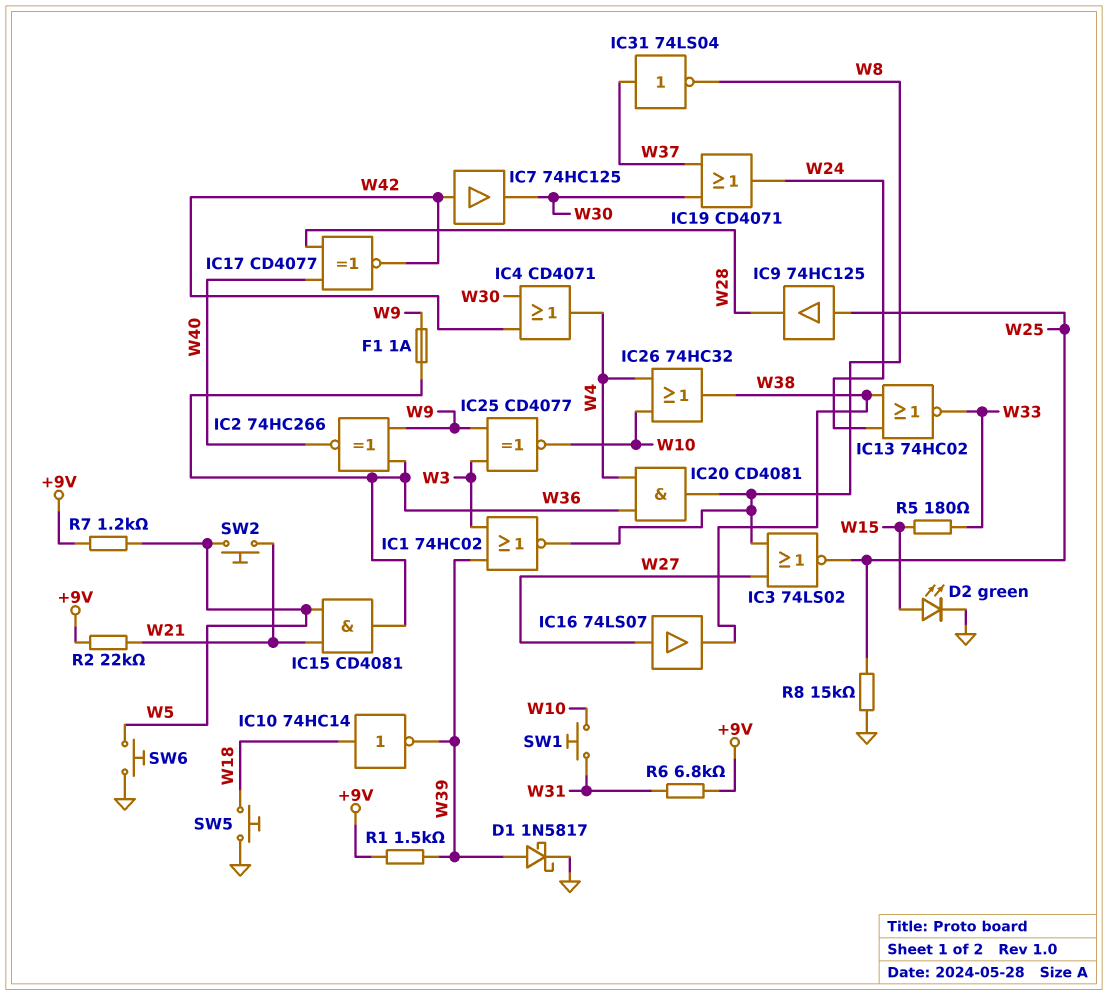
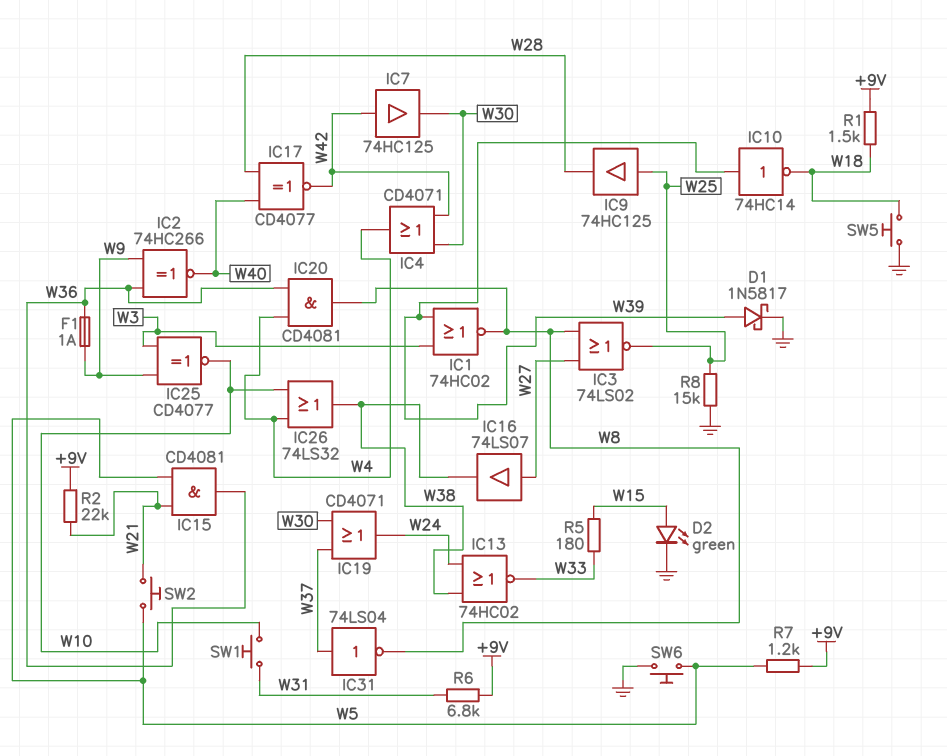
IC10: NOT 74HC14 (in W18, out W39) -> NOT 74HC14 (in W39, out W18)
IC26: OR 74HC32 (in W4, in W10, out W38) -> OR 74LS32 (in W4, in W10, out W38)
R1: 1.5k (+9V, W39) -> 1.5k (+9V, W18)

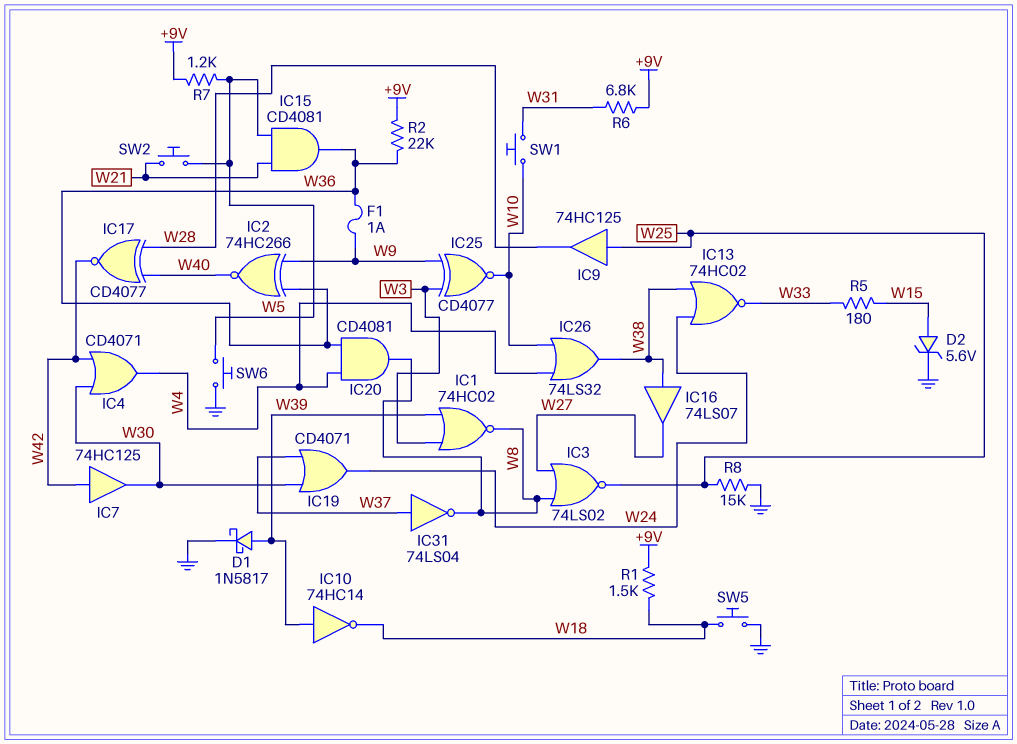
D2: LED green (A W15, K GND) -> zener 5.6V (A W15, K GND)
IC16: buffer 74LS07 (in W27, out W38) -> buffer 74LS07 (in W38, out W27)
R2: 22k (+9V, W21) -> 22k (+9V, W36)

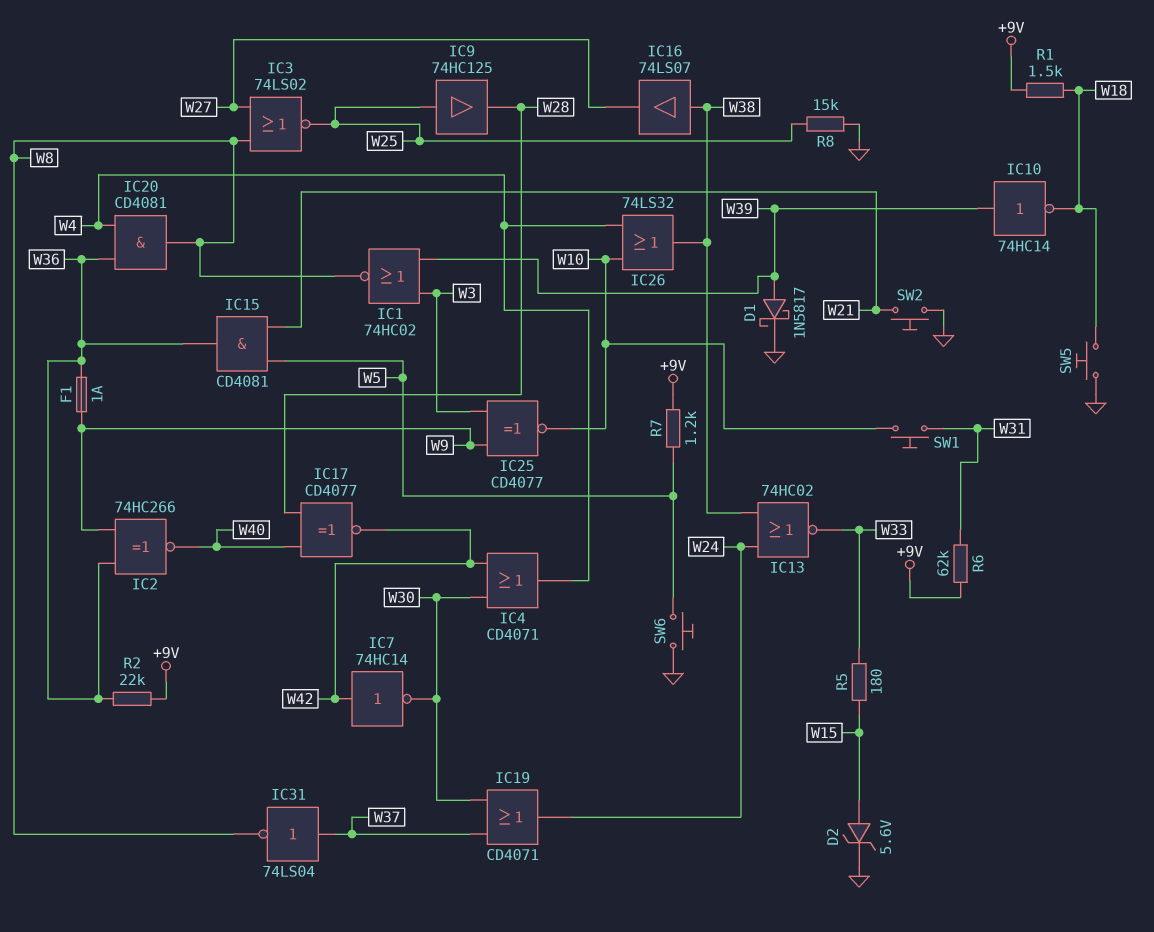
IC7: buffer 74HC125 (in W42, out W30) -> NOT 74HC14 (in W42, out W30)
R6: 6.8k (+9V, W31) -> 62k (+9V, W31)
SW2: button (W5, W21) -> button (GND, W21)

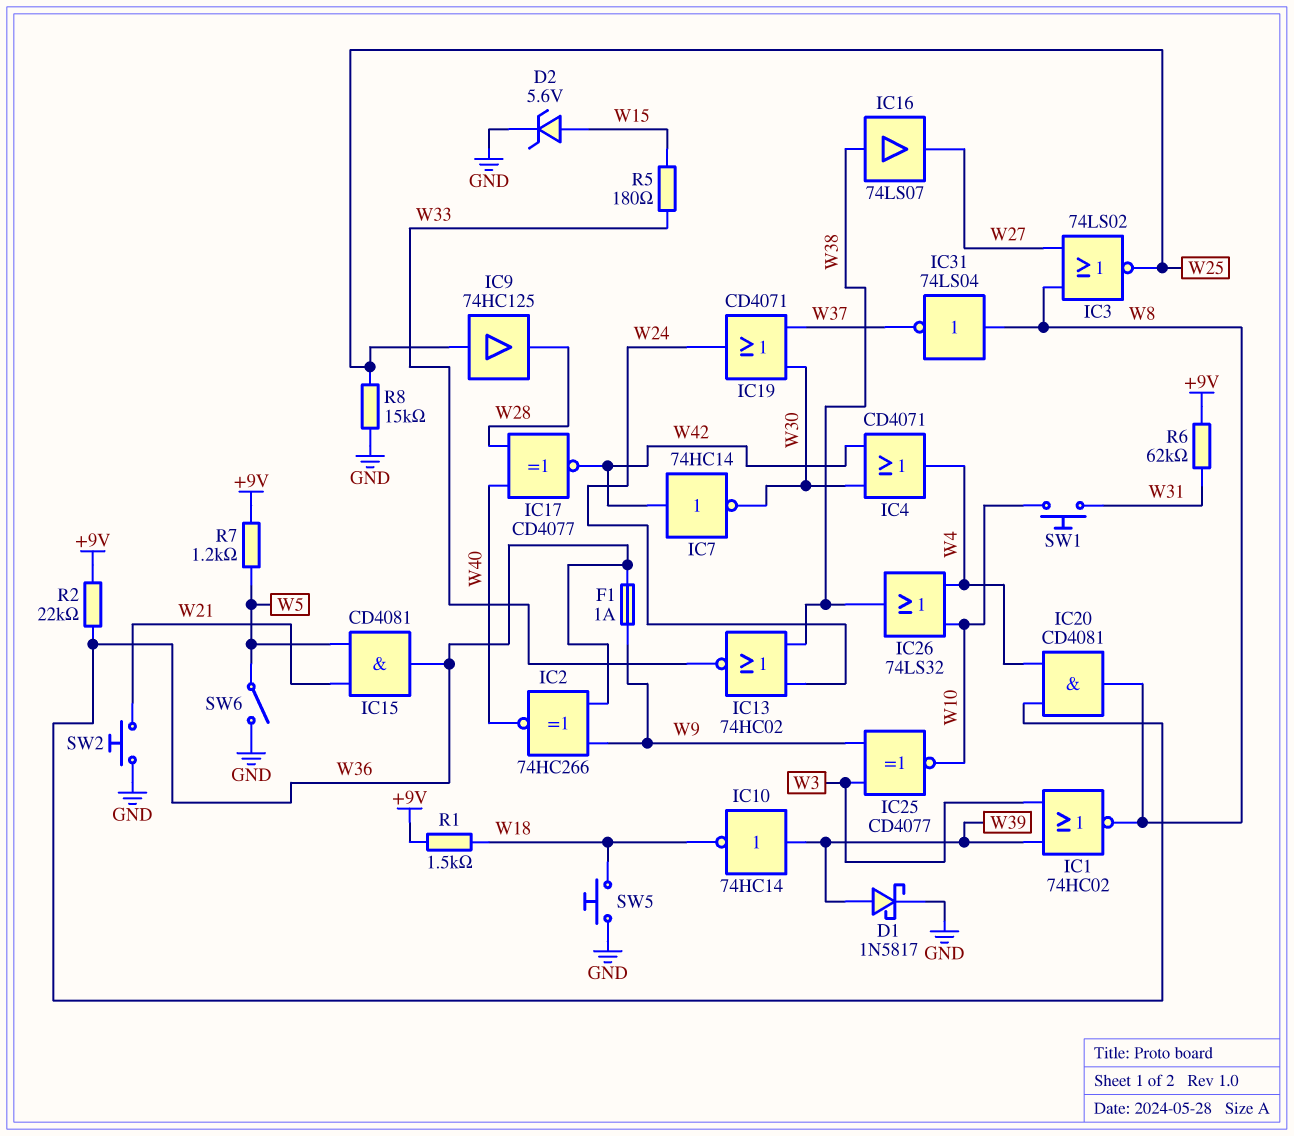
IC31: NOT 74LS04 (in W37, out W8) -> NOT 74LS04 (in W8, out W37)
SW6: button (GND, W5) -> switch (GND, W5)

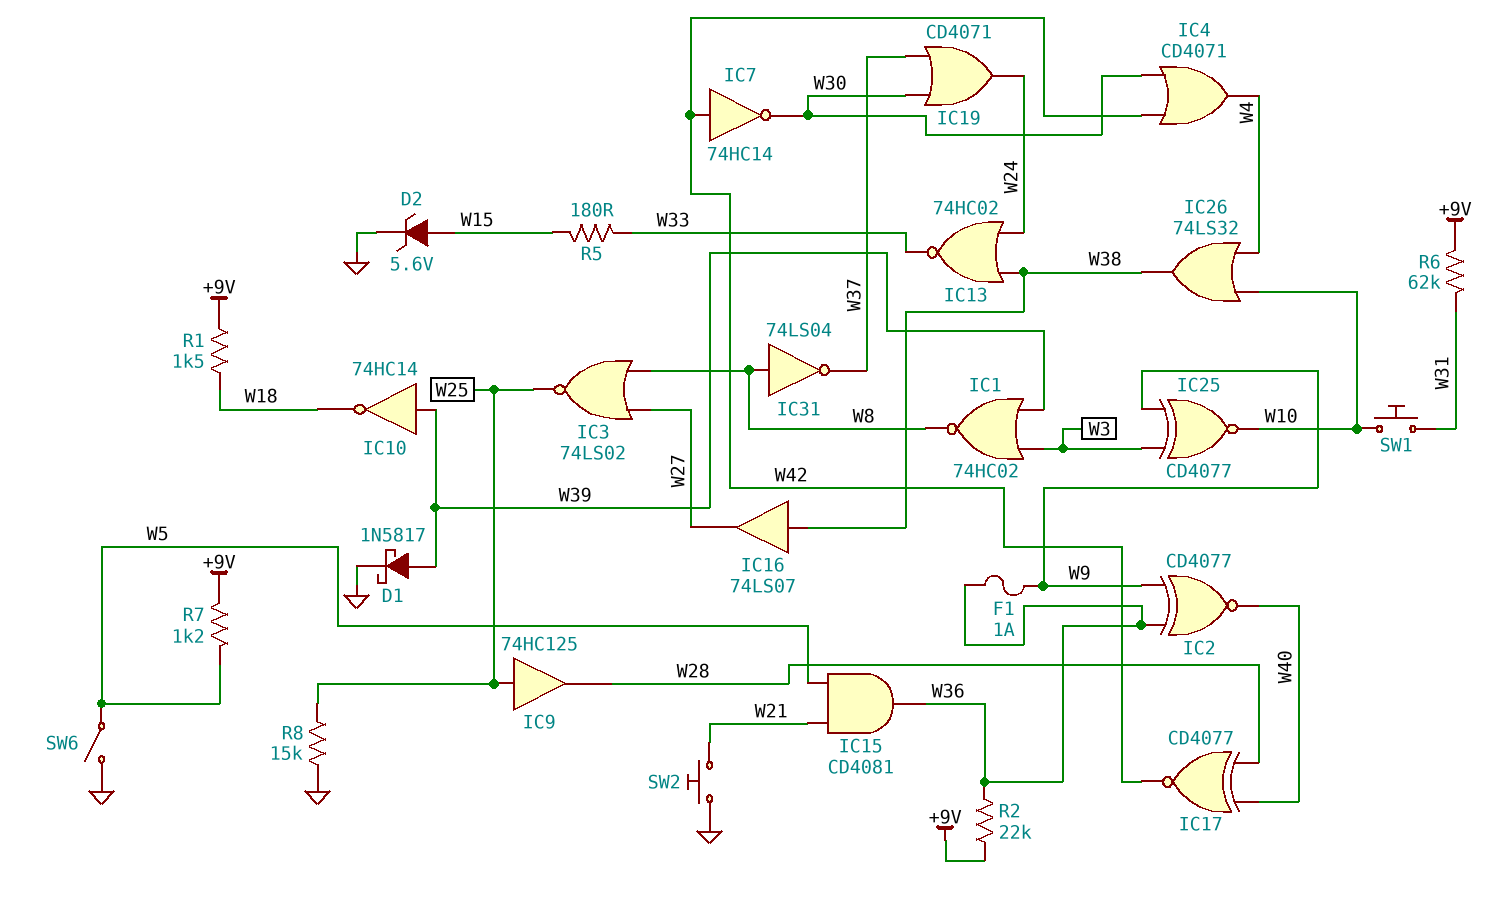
IC2: XNOR 74HC266 (in W9, in W36, out W40) -> XNOR CD4077 (in W9, in W36, out W40)
IC20: AND CD4081 (in W4, in W36, out W8) -> none
SW5: button (GND, W18) -> none

